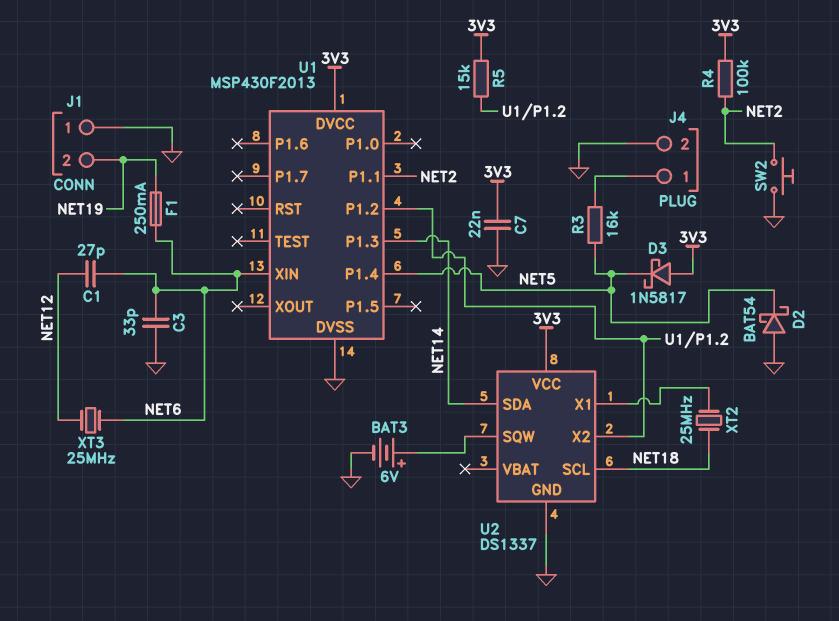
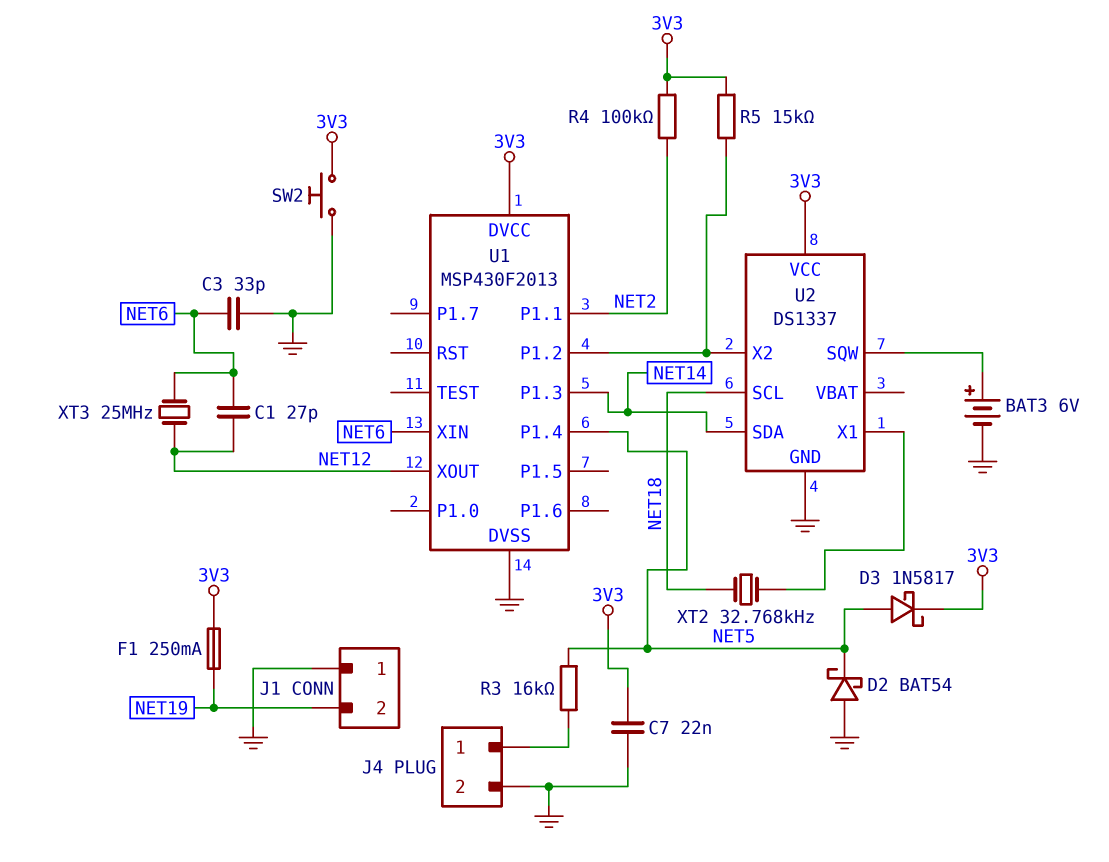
D3: schottky 1N5817 (A 3V3, K NET5) -> schottky 1N5817 (A NET5, K 3V3)
F1: 250mA (NET6, NET19) -> 250mA (3V3, NET19)
SW2: button (GND, NET2) -> button (3V3, GND)
U1 pin XOUT: none -> NET12
XT2: 25MHz (NET18, U2/X1) -> 32.768kHz (NET18, U2/X1)

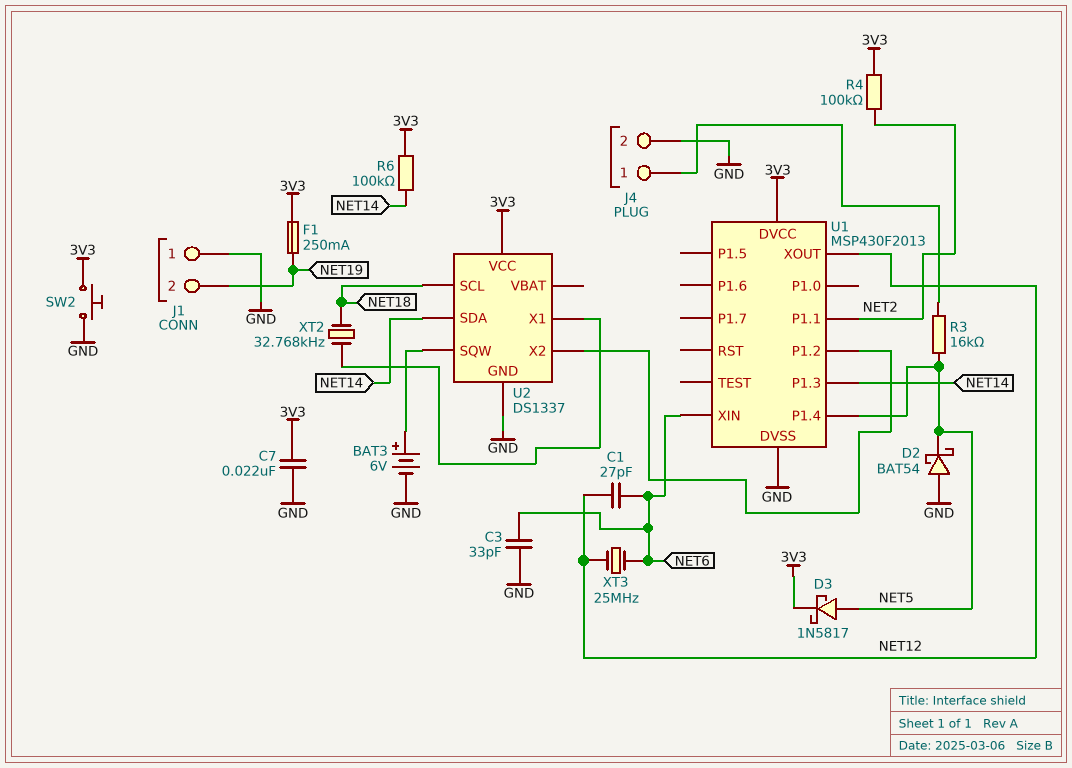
R5: 15k (3V3, U1/P1.2) -> none
R6: none -> 100k (3V3, NET14)

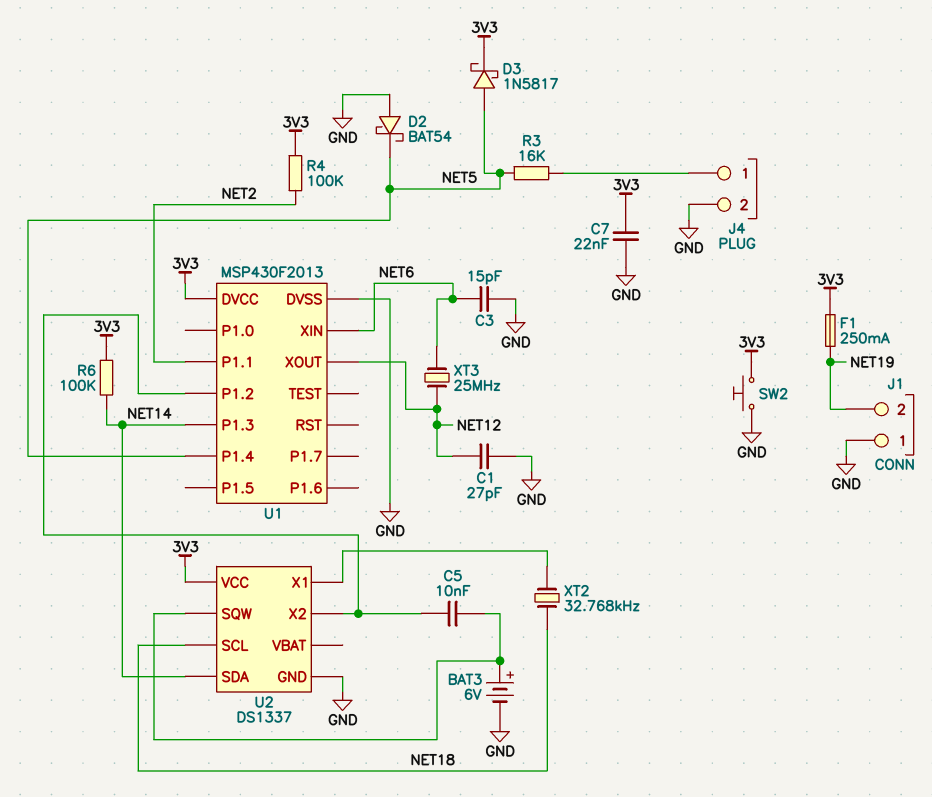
C1: 27pF (NET6, NET12) -> 27pF (GND, NET12)
C3: 33pF (GND, NET6) -> 15pF (GND, NET6)
C5: none -> 10nF (U1/P1.2, U2/SQW)

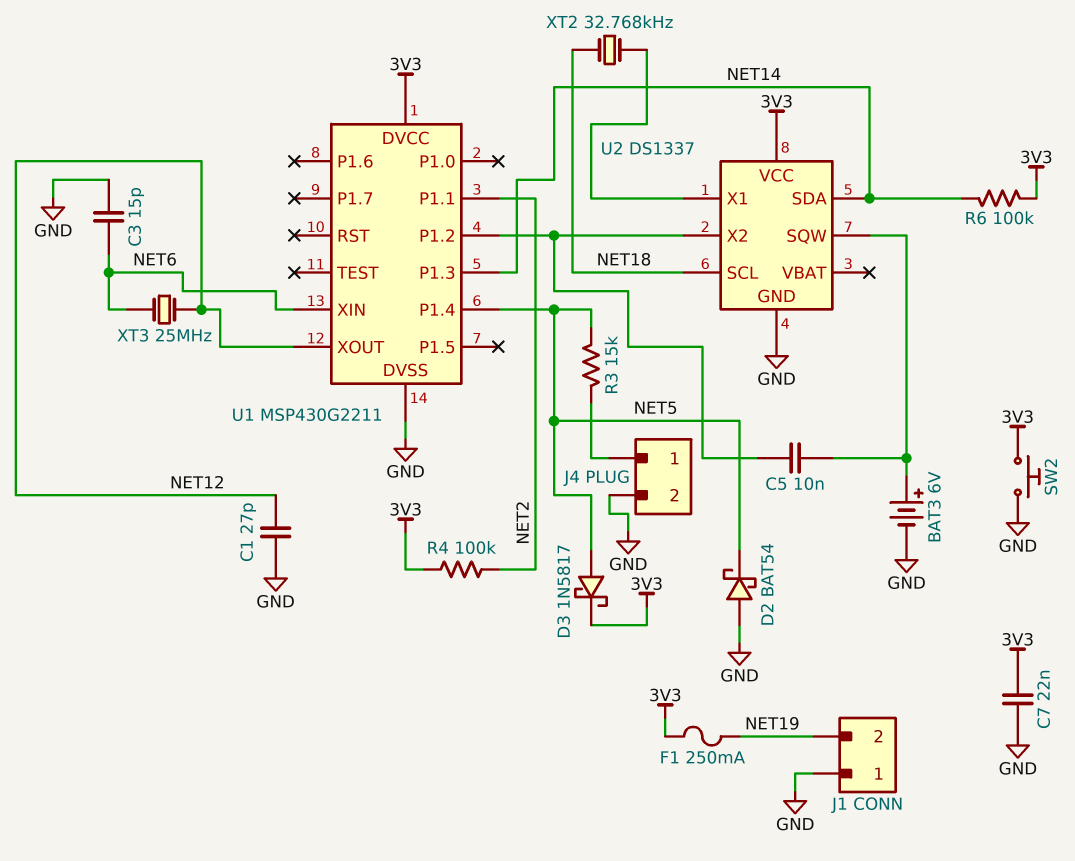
R3: 16k (J4/1, NET5) -> 15k (J4/1, NET5)
U1: MSP430F2013 -> MSP430G2211

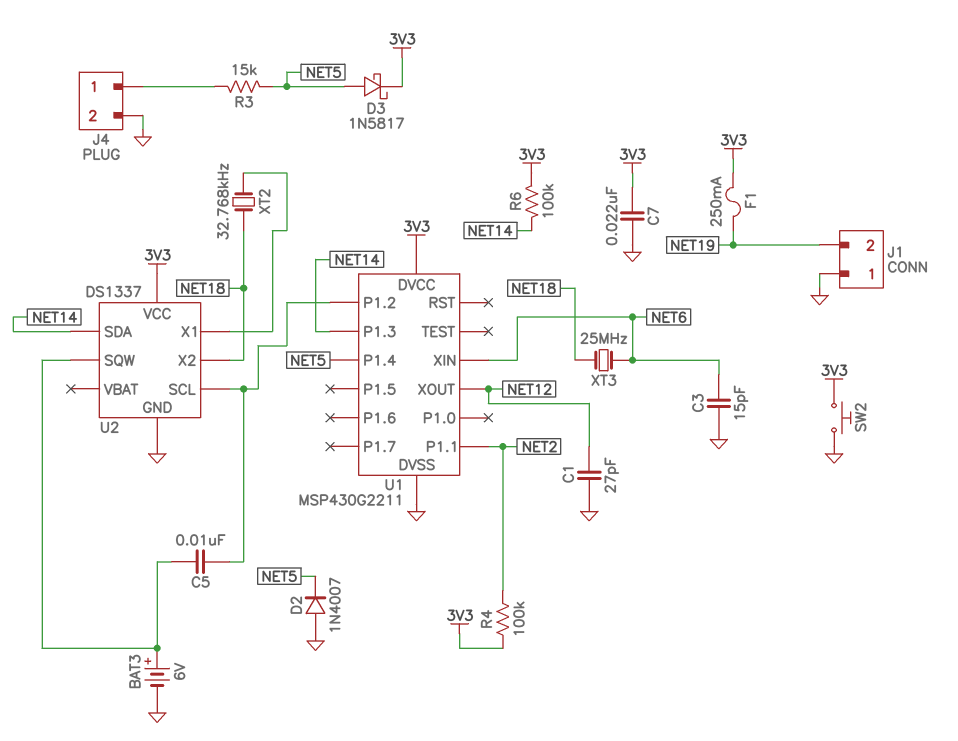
D2: schottky BAT54 (A GND, K NET5) -> diode 1N4007 (A GND, K NET5)
U2 pin SCL: NET18 -> U1/P1.2
U2 pin X2: U1/P1.2 -> NET18
XT3: 25MHz (NET6, NET12) -> 25MHz (NET6, NET18)

